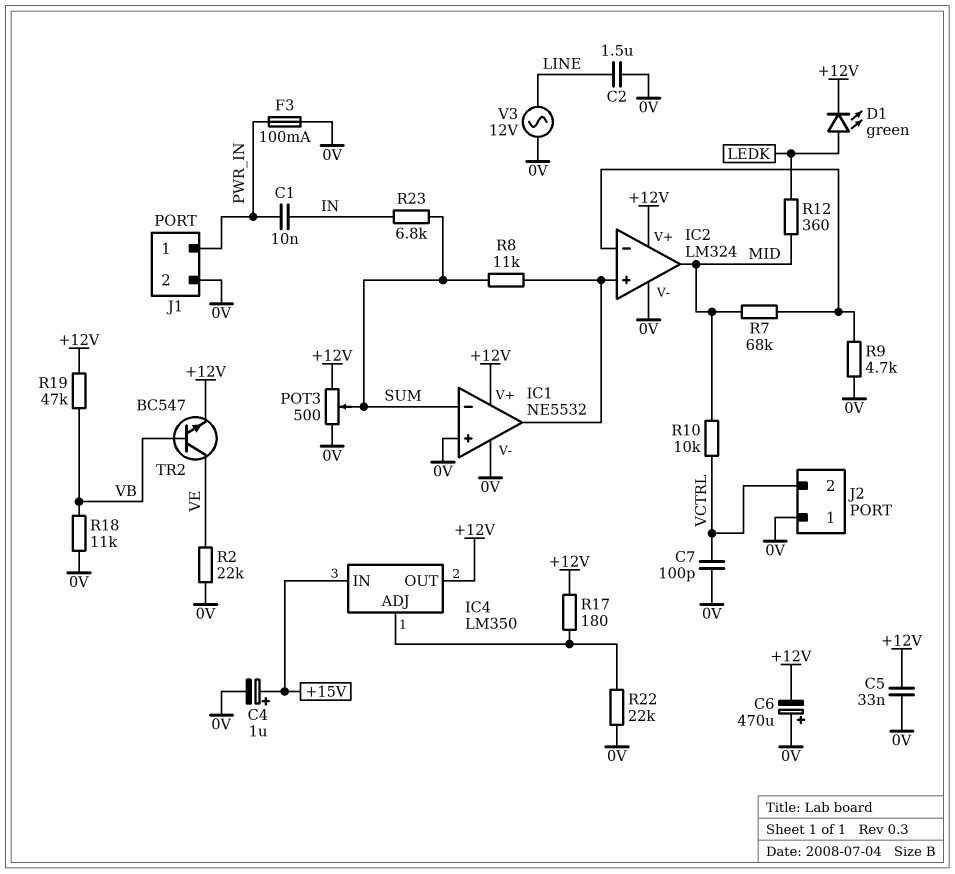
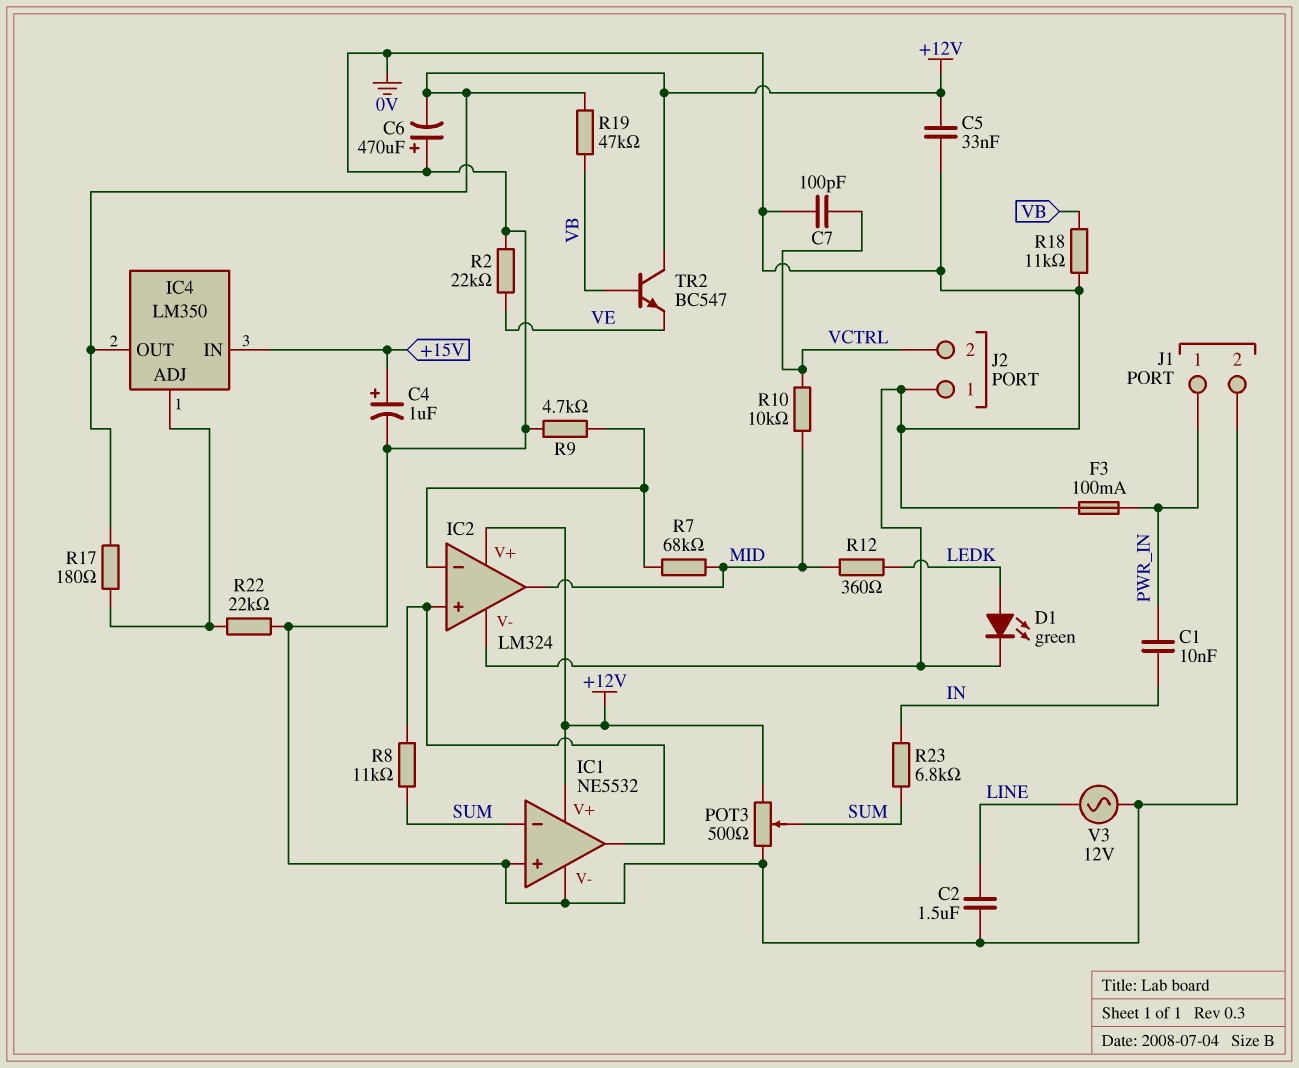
D1: LED green (A LEDK, K +12V) -> LED green (A LEDK, K 0V)
TR2: NPN BC547 (B VB, C VE, E +12V) -> NPN BC547 (B VB, C +12V, E VE)

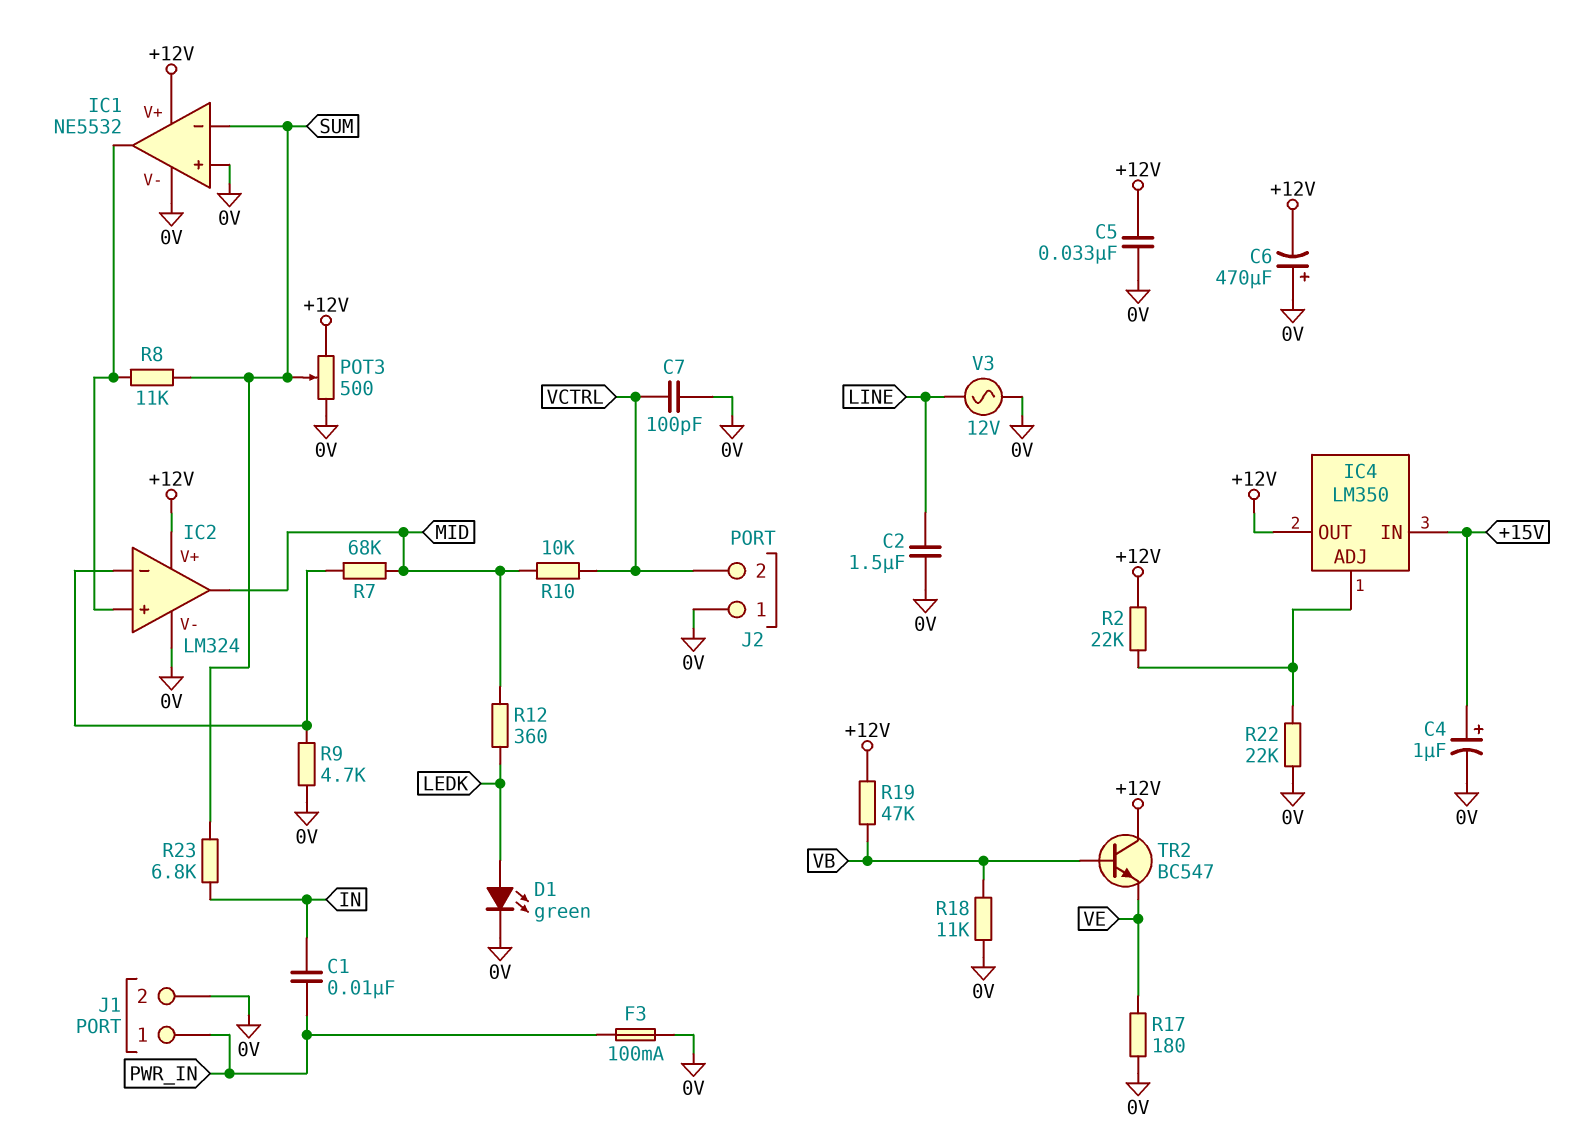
R2: 22k (0V, VE) -> 22k (+12V, IC4/ADJ)
R17: 180 (+12V, IC4/ADJ) -> 180 (0V, VE)

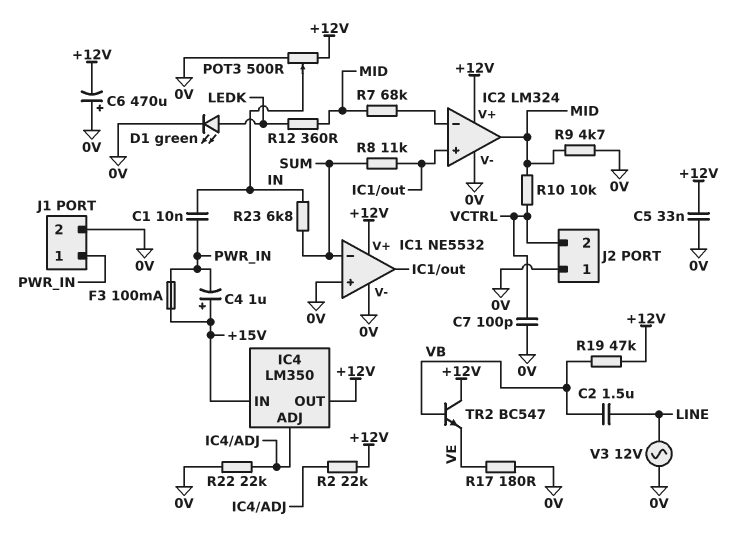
C2: 1.5uF (0V, LINE) -> 1.5uF (LINE, VB)
C4: 1uF (plus +15V, minus 0V) -> 1uF (plus +15V, minus PWR_IN)
F3: 100mA (0V, PWR_IN) -> 100mA (+15V, PWR_IN)
POT3: 500 (+12V, 0V, wiper SUM) -> 500 (+12V, 0V, wiper IN)
R9: 4.7k (0V, IC2/in-) -> 4.7k (0V, MID)
R18: 11k (0V, VB) -> none

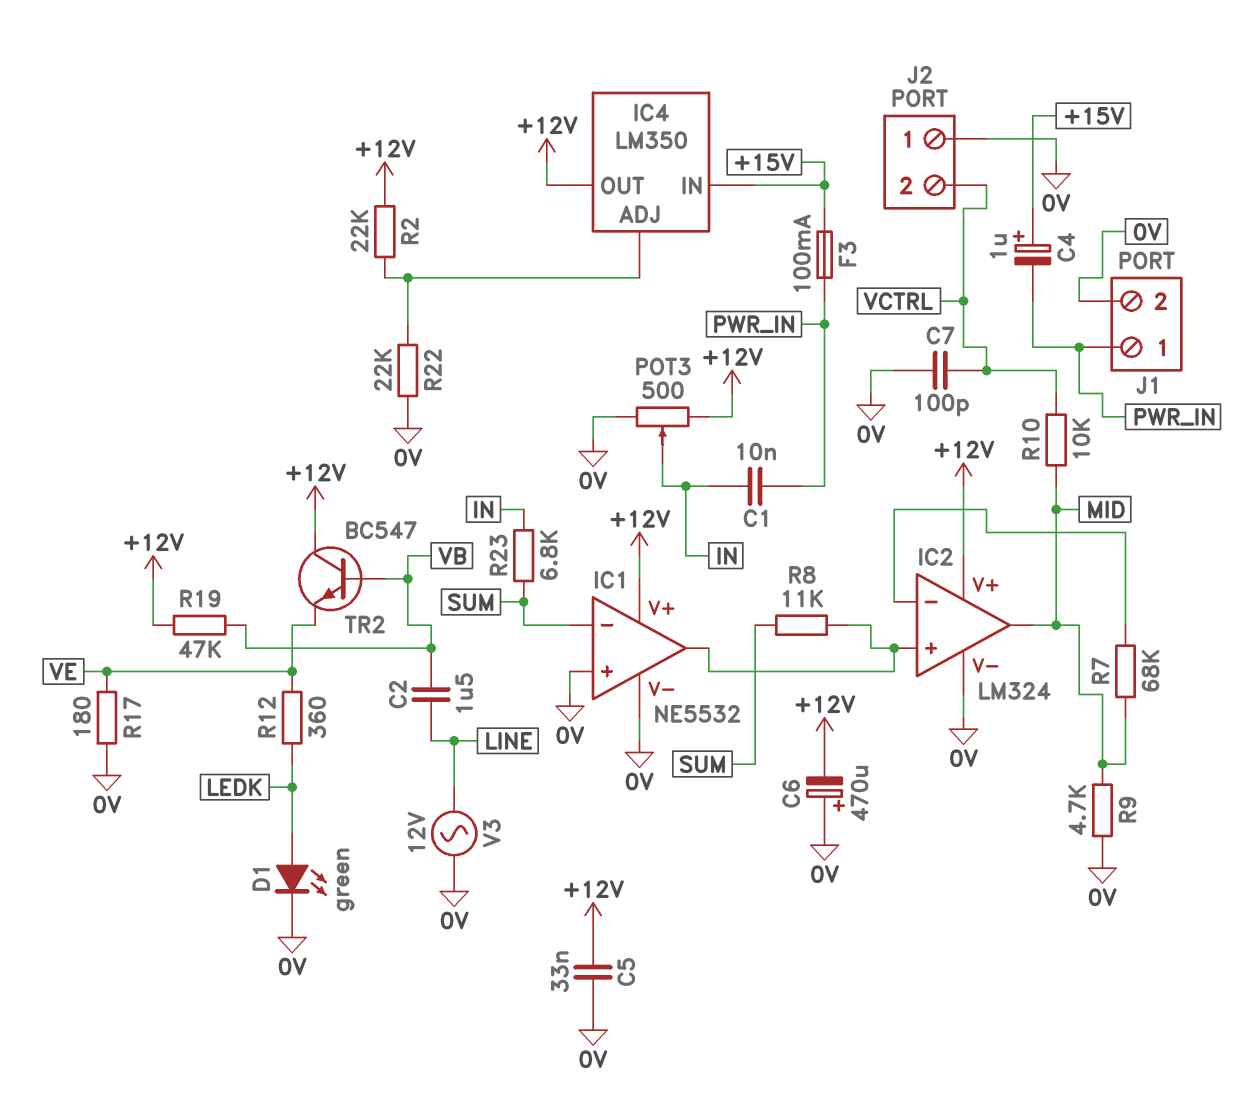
R12: 360 (LEDK, MID) -> 360 (LEDK, VE)

